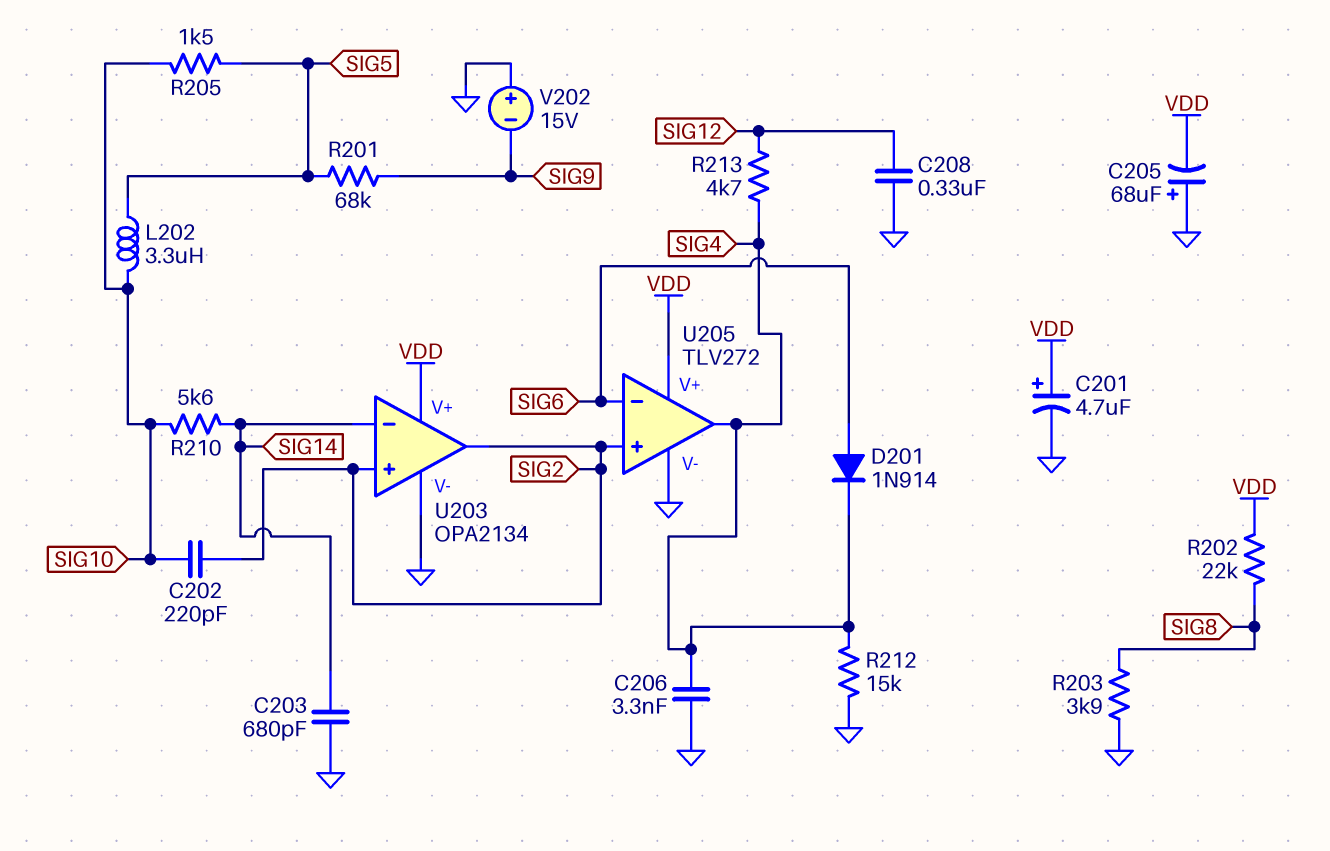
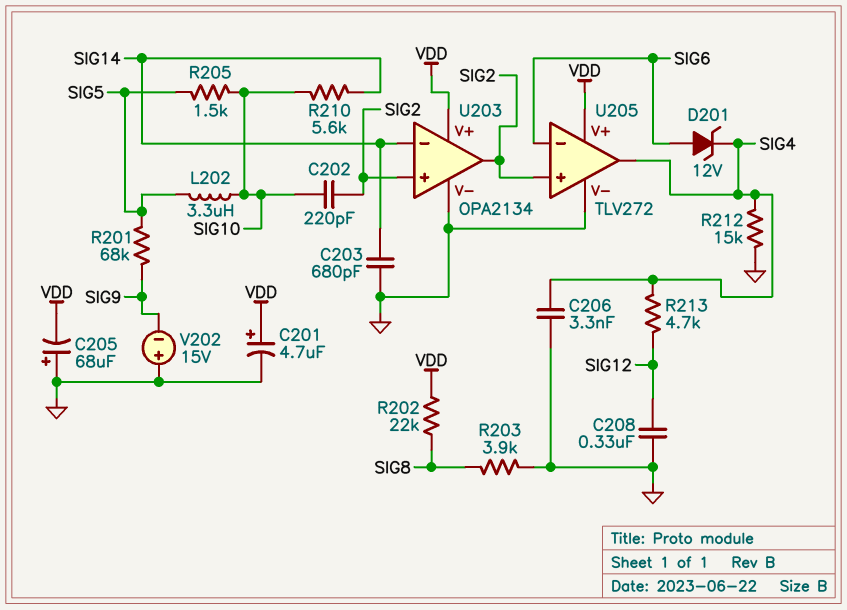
D201: diode 1N914 (A SIG6, K SIG4) -> zener 12V (A SIG6, K SIG4)

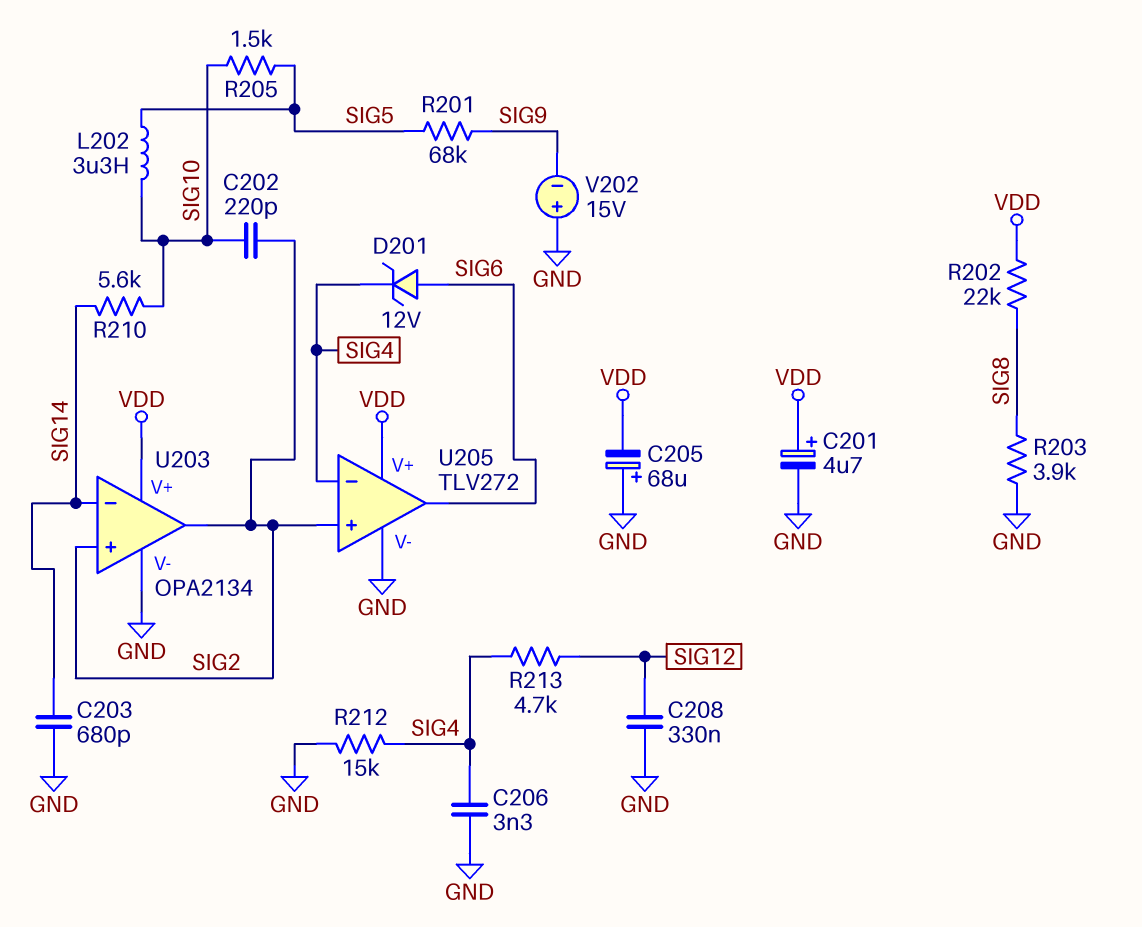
U205 pin in-: SIG6 -> SIG4
U205 pin out: SIG4 -> SIG6

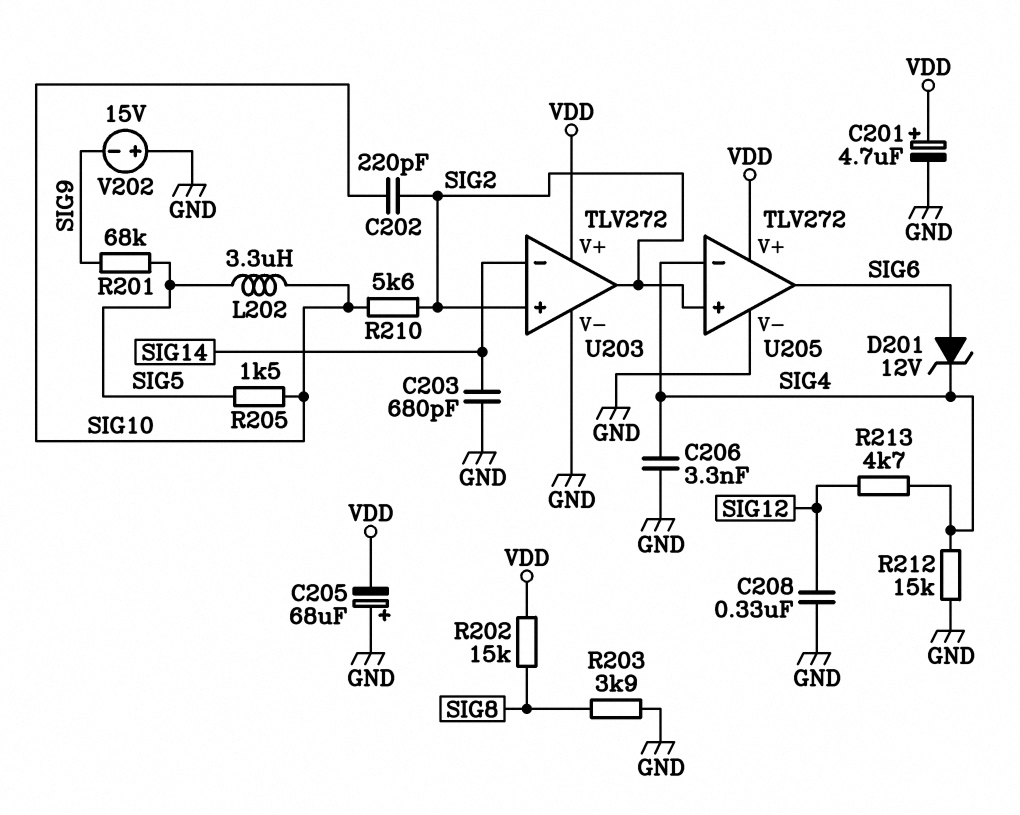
R202: 22k (SIG8, VDD) -> 15k (SIG8, VDD)
R210: 5.6k (SIG10, SIG14) -> 5.6k (SIG2, SIG10)
U203: OPA2134 -> TLV272

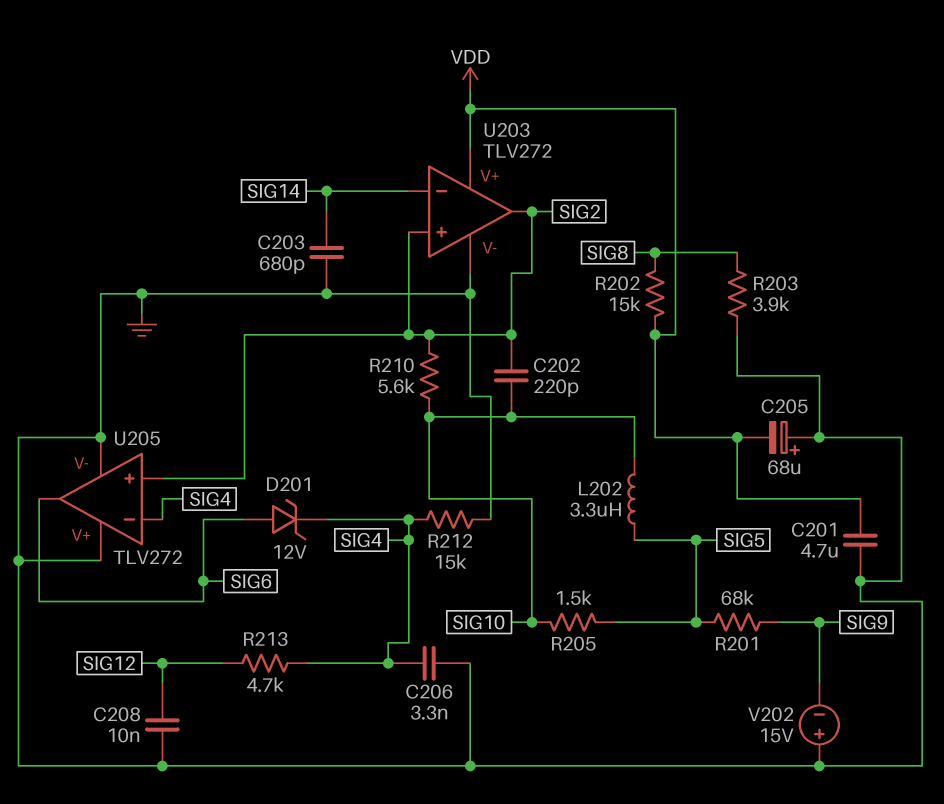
C201: 4.7uF (plus VDD, minus GND) -> 4.7uF (GND, VDD)
C208: 330nF (GND, SIG12) -> 10nF (GND, SIG12)
U205 pin V+: VDD -> GND

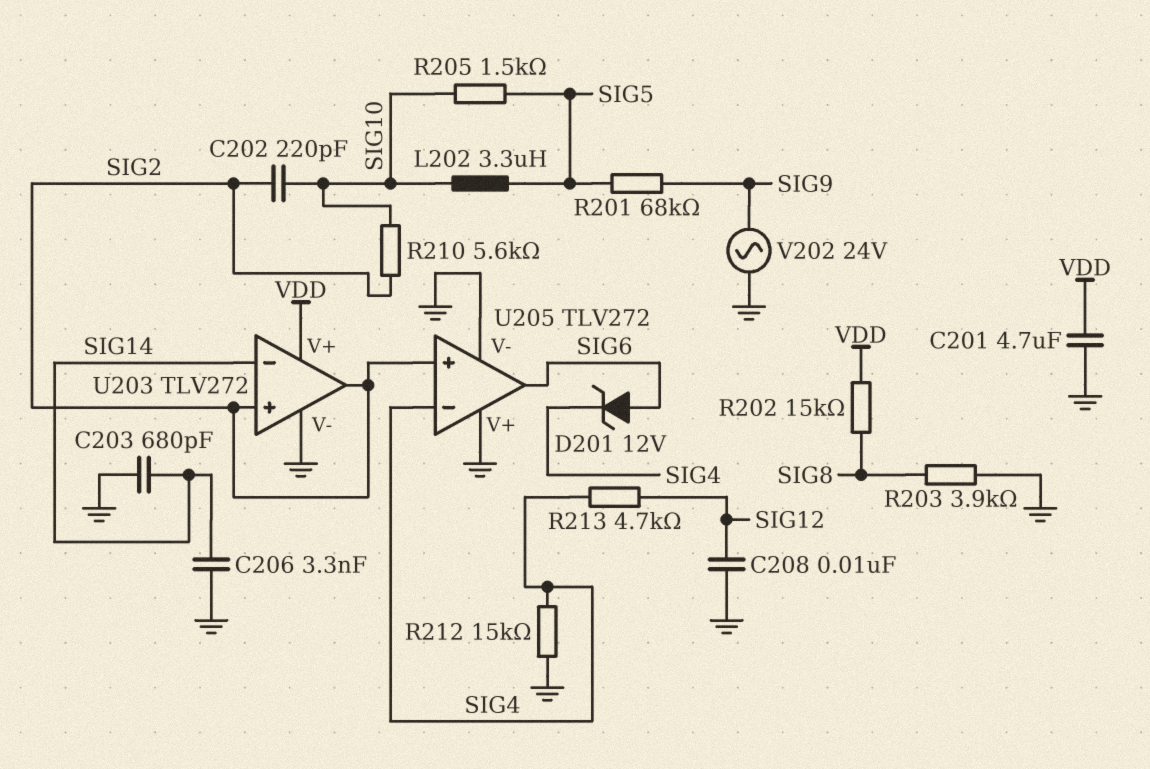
C205: 68uF (plus GND, minus VDD) -> none
C206: 3.3nF (GND, SIG4) -> 3.3nF (GND, SIG14)
V202: 15V (plus GND, minus SIG9) -> AC 24V (GND, SIG9)

